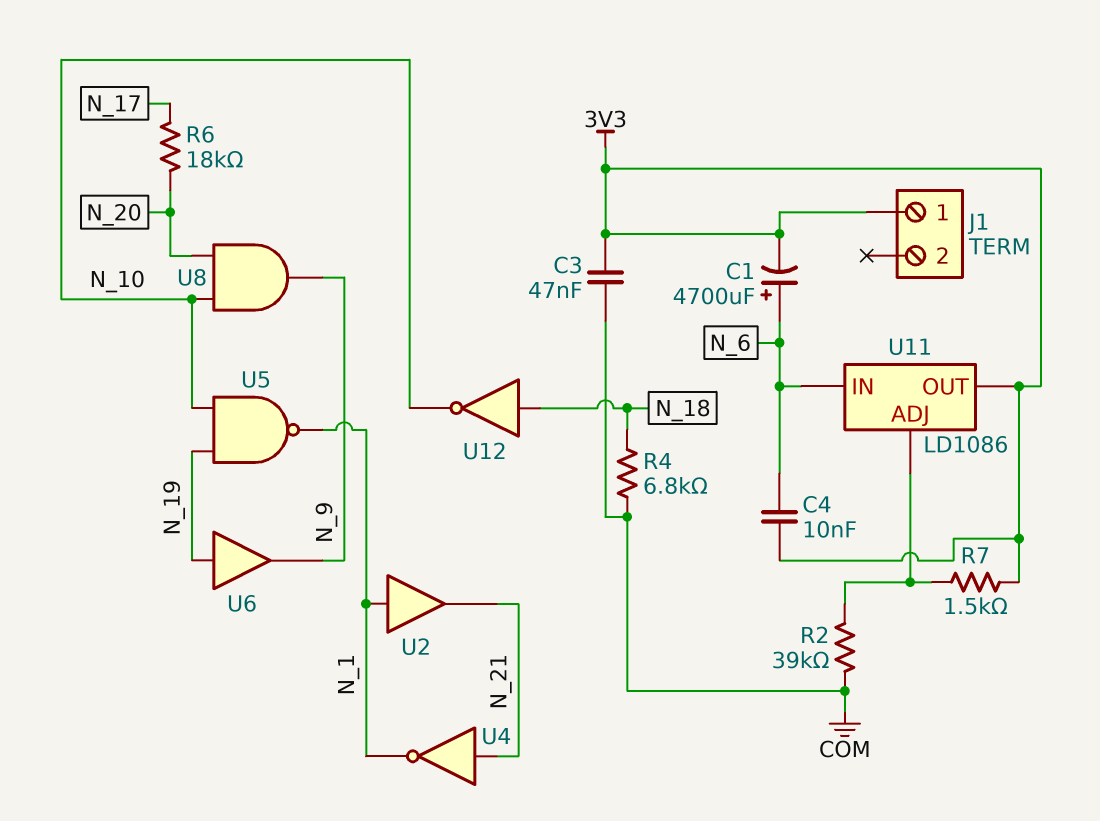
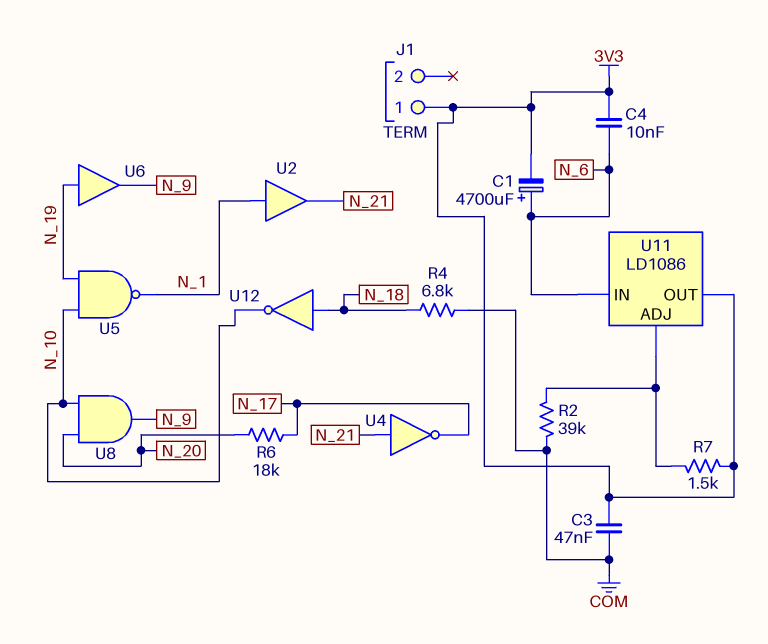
U4: NOT (in N_21, out N_1) -> NOT (in N_21, out N_17)

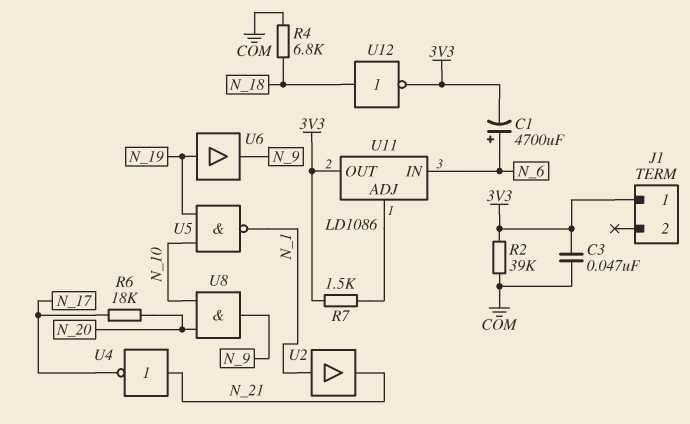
C4: 10nF (3V3, N_6) -> none
R2: 39k (COM, U11/ADJ) -> 39k (3V3, COM)
U12: NOT (in N_18, out N_10) -> NOT (in N_18, out 3V3)

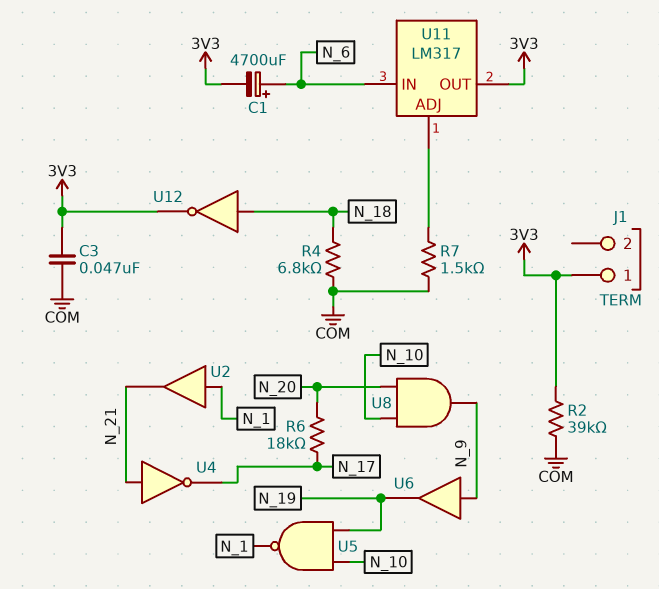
R7: 1.5k (3V3, U11/ADJ) -> 1.5k (COM, U11/ADJ)
U6: buffer (in N_19, out N_9) -> buffer (in N_9, out N_19)
U11: LD1086 -> LM317

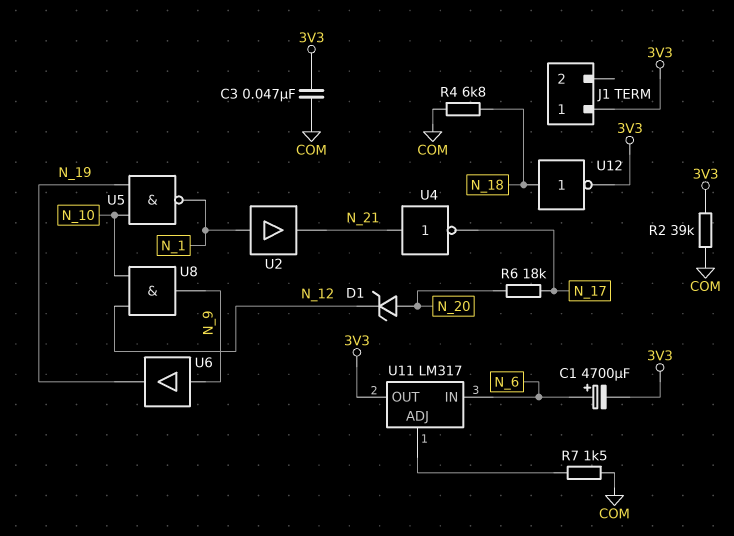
D1: none -> zener (A N_20, K N_12)
U8: AND (in N_10, in N_20, out N_9) -> AND (in N_10, in N_12, out N_9)

